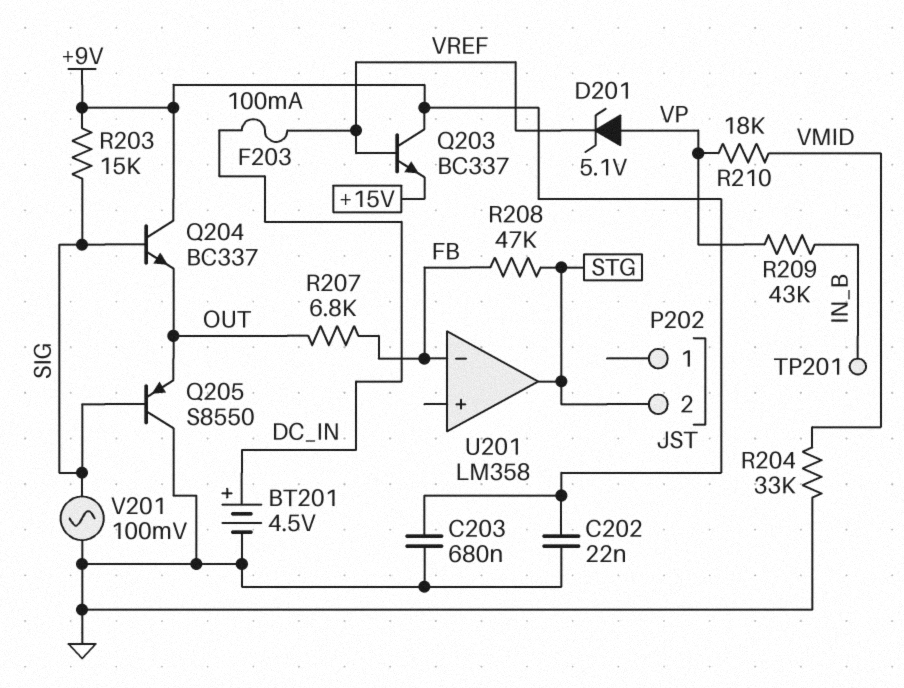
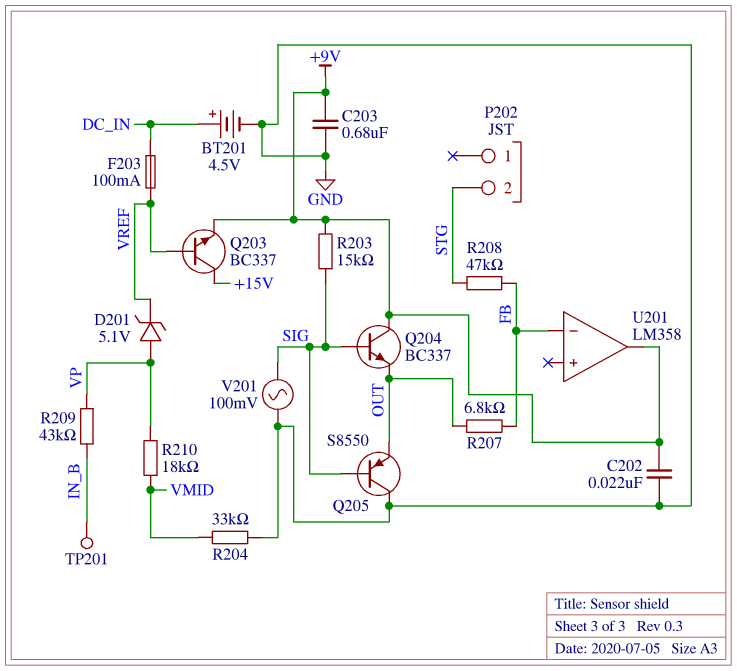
Q203: NPN BC337 (B VREF, C +9V, E +15V) -> NPN BC337 (B VREF, C +15V, E +9V)
U201 pin out: STG -> +9V

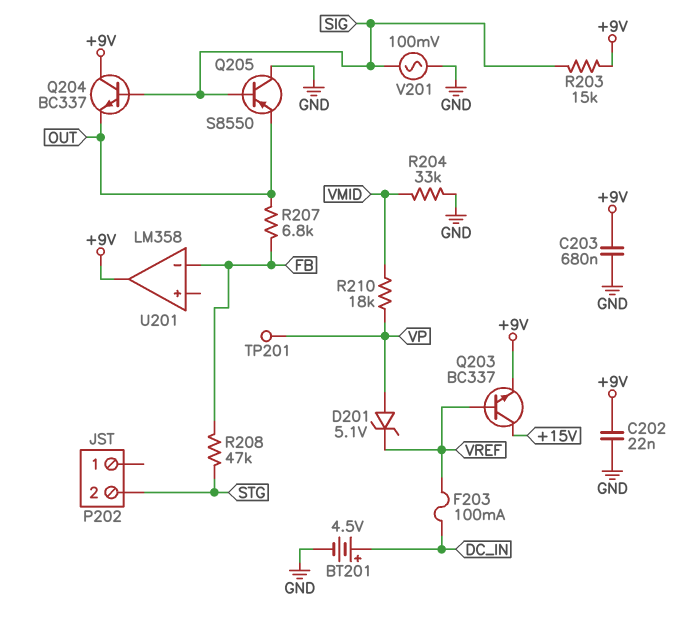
R209: 43k (IN_B, VP) -> none
TP201: test point (IN_B) -> test point (VP)

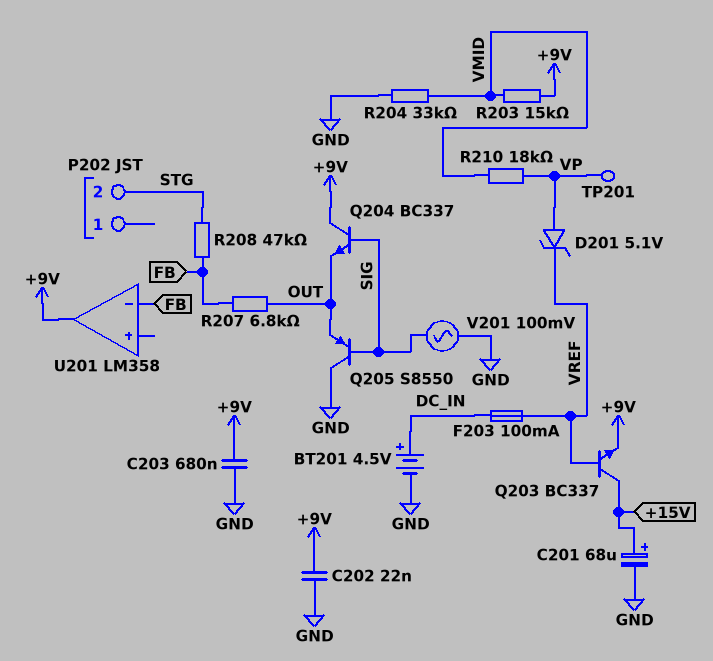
C201: none -> 68uF (plus +15V, minus GND)
R203: 15k (+9V, SIG) -> 15k (+9V, VMID)

